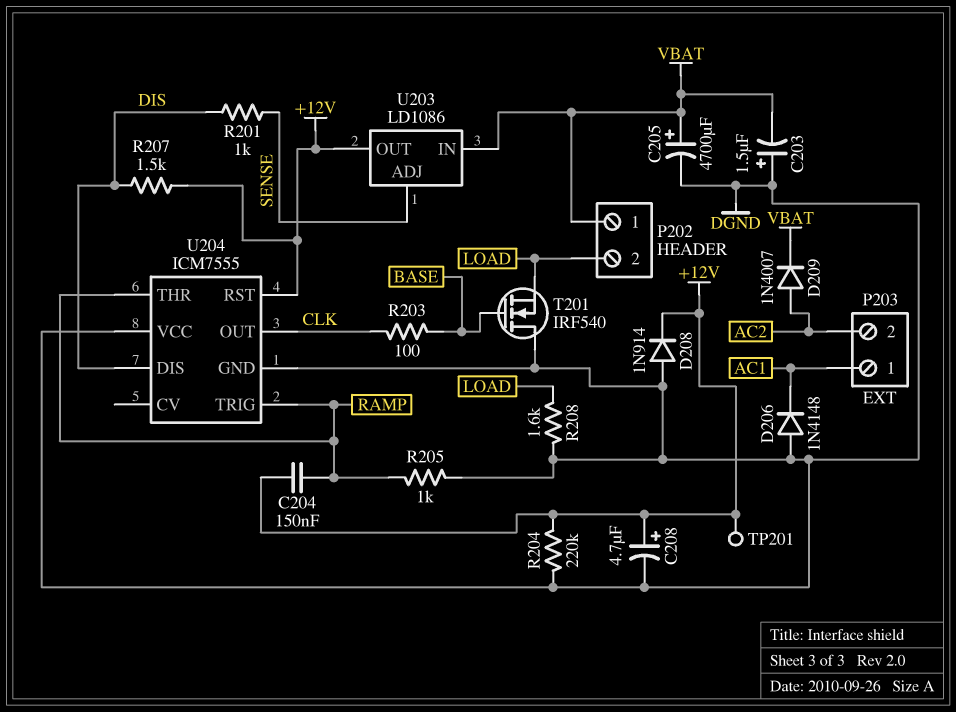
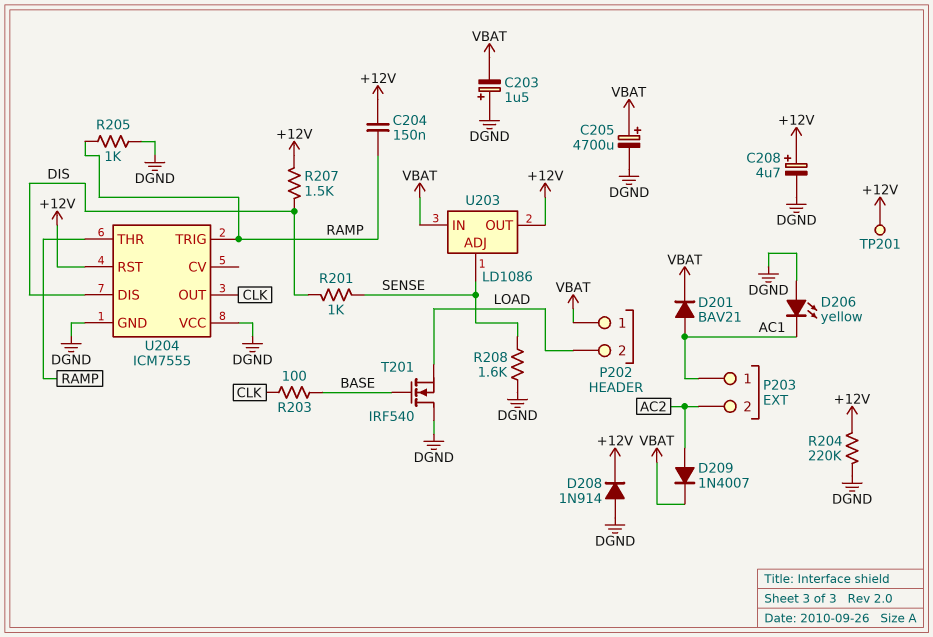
D201: none -> diode BAV21 (A AC1, K VBAT)
D206: diode 1N4148 (A DGND, K AC1) -> LED yellow (A DGND, K AC1)
R208: 1.6k (DGND, LOAD) -> 1.6k (DGND, SENSE)

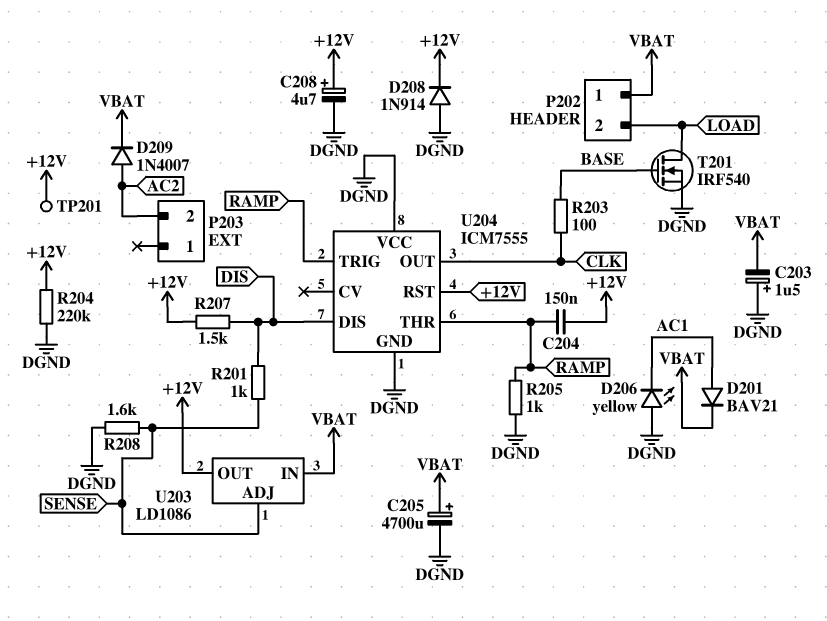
P203 pin 1: AC1 -> none
T201: NMOS IRF540 (G BASE, D DGND, S LOAD) -> NMOS IRF540 (G BASE, D LOAD, S DGND)

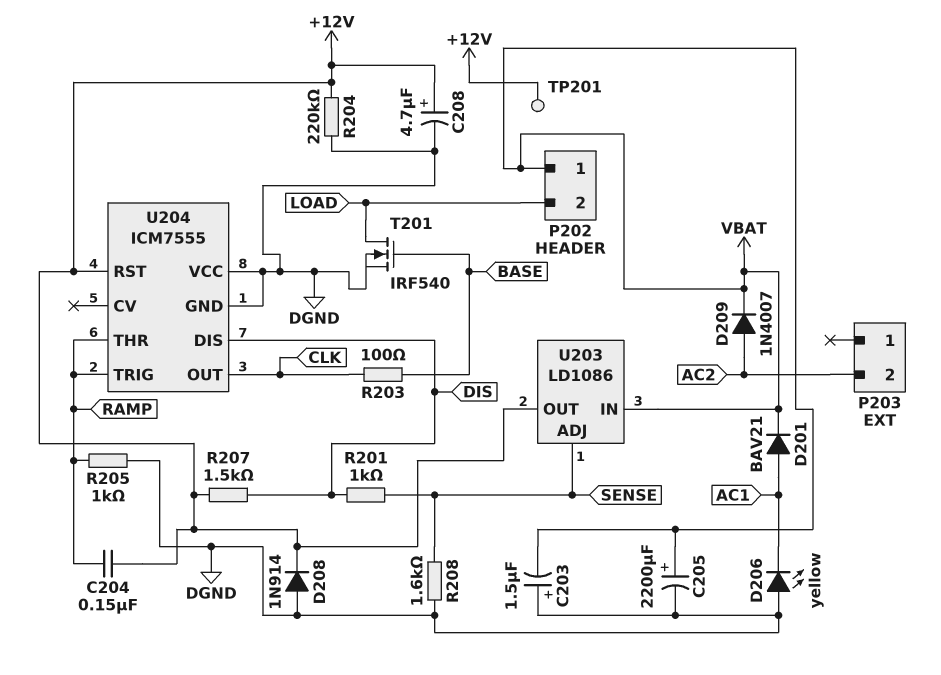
C205: 4700uF (plus VBAT, minus DGND) -> 2200uF (plus VBAT, minus DGND)

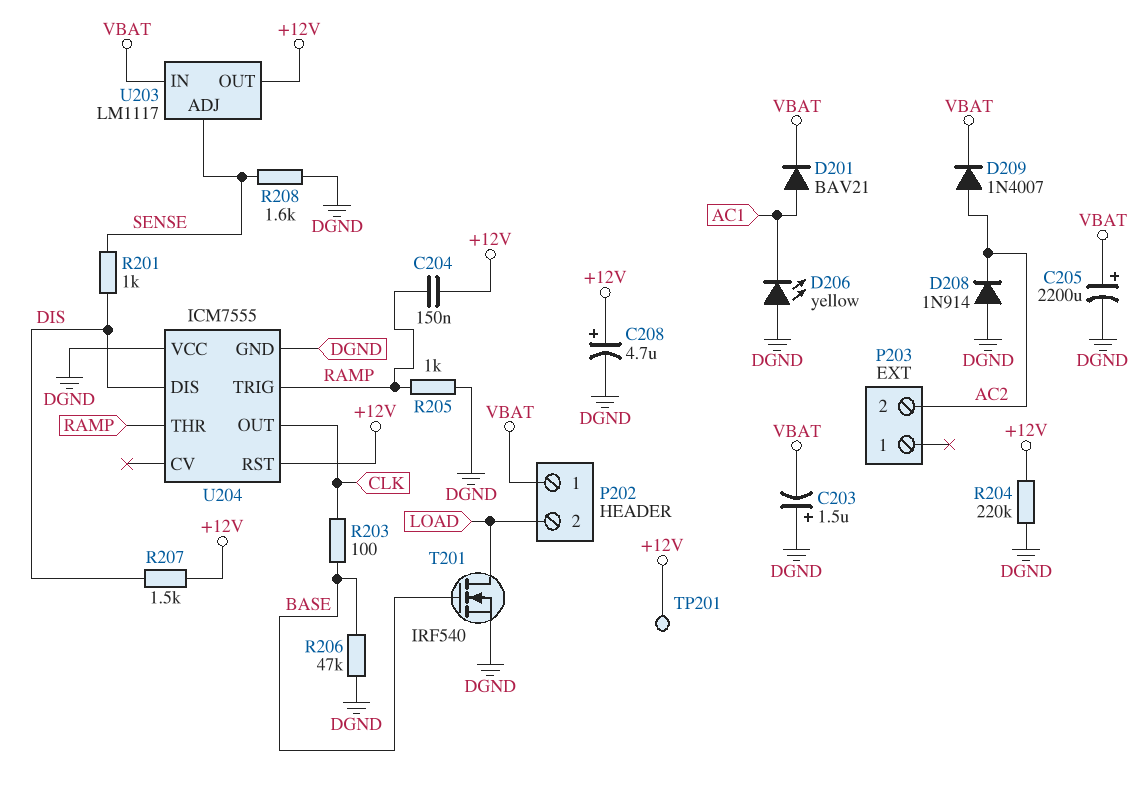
D208: diode 1N914 (A DGND, K +12V) -> diode 1N914 (A DGND, K AC2)
R206: none -> 47k (BASE, DGND)
U203: LD1086 -> LM1117

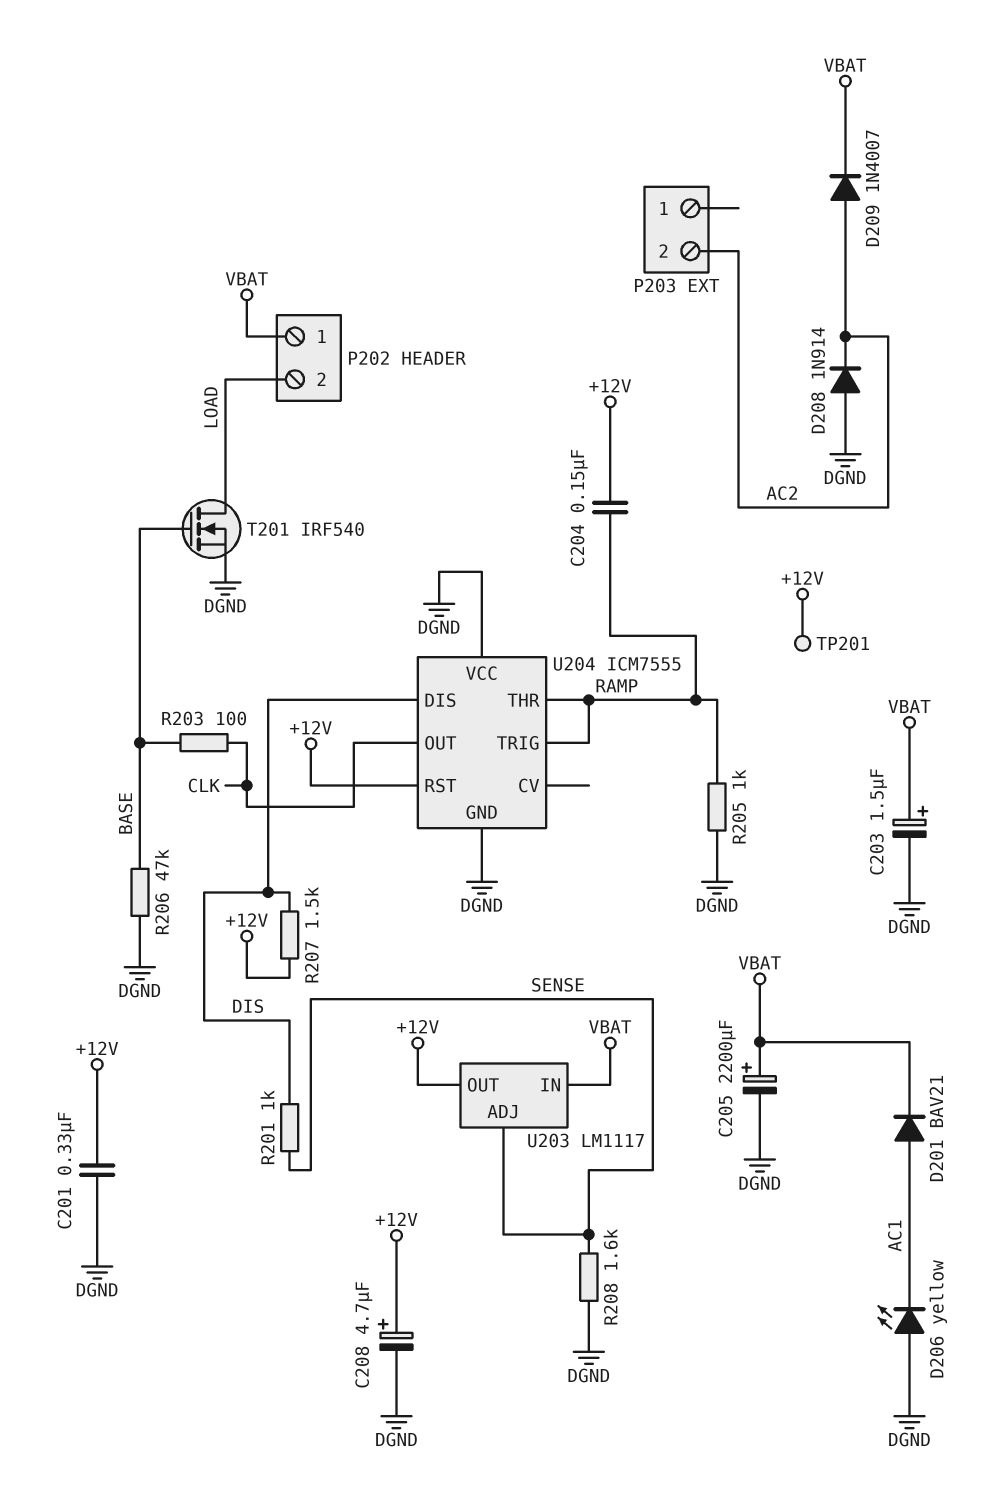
C201: none -> 330nF (+12V, DGND)
C203: 1.5uF (plus DGND, minus VBAT) -> 1.5uF (plus VBAT, minus DGND)
R204: 220k (+12V, DGND) -> none

